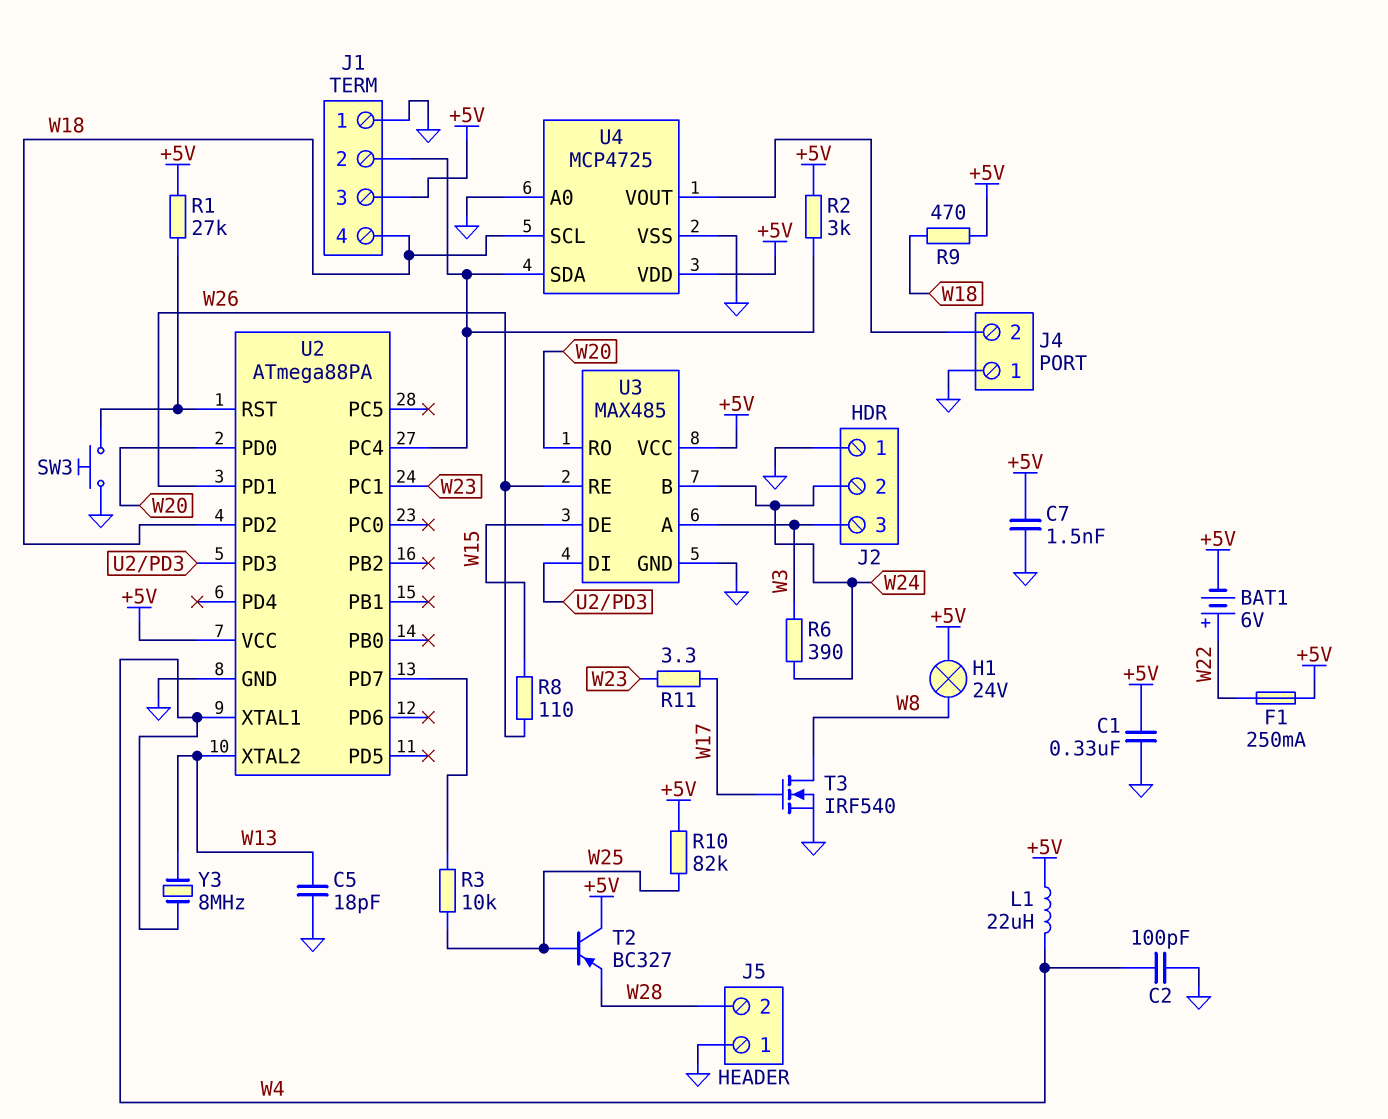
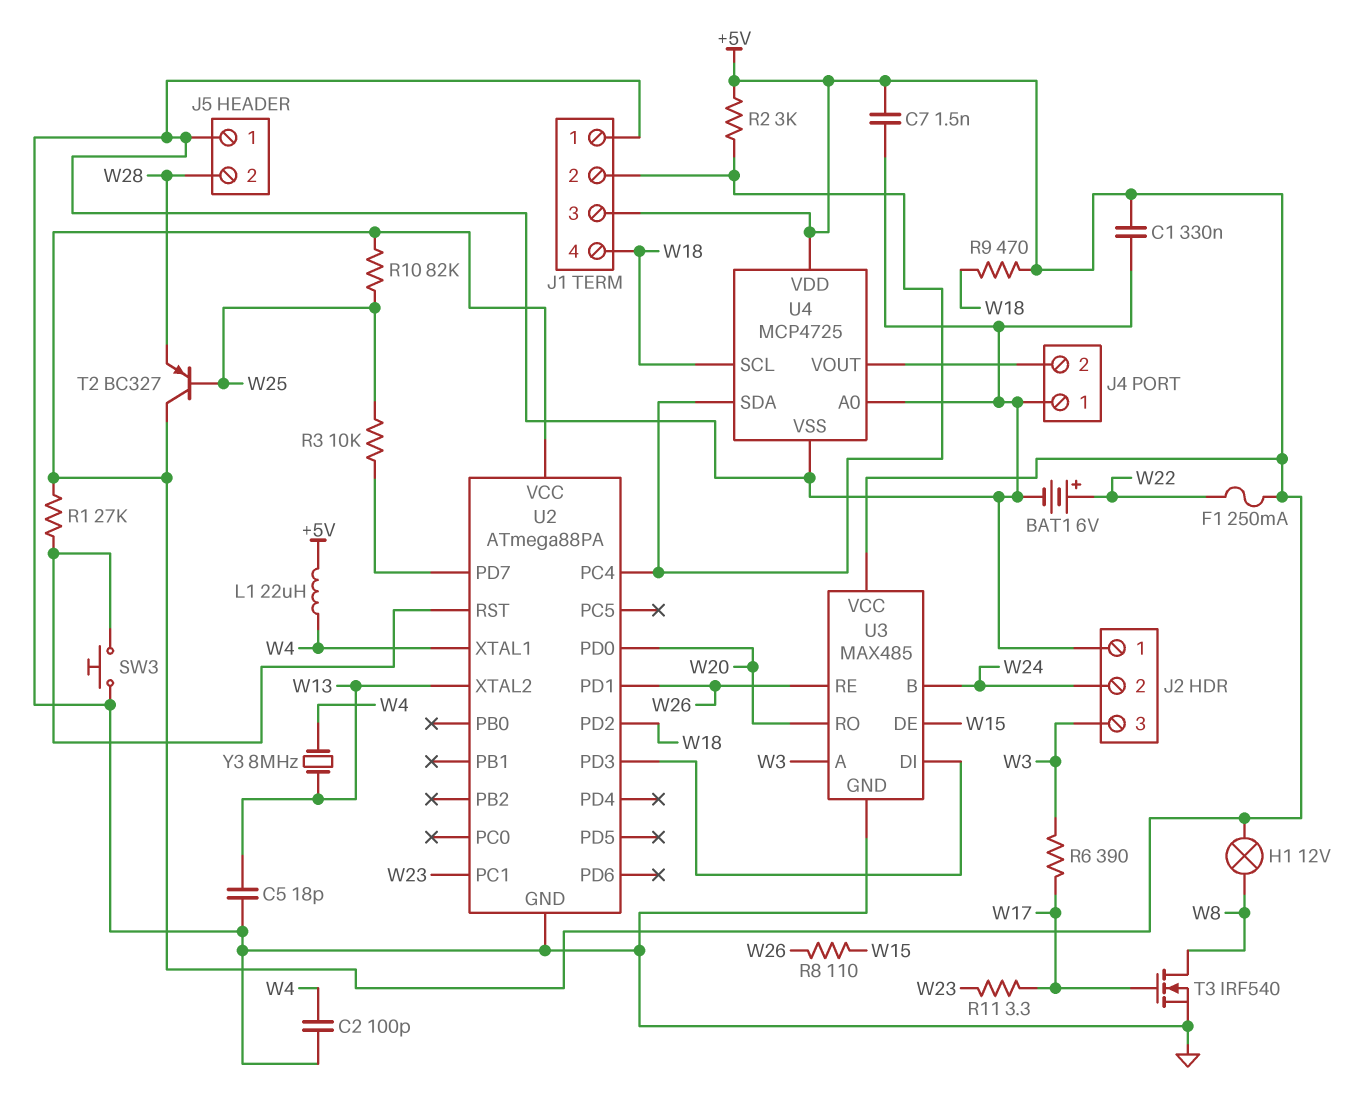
BAT1: 6V (plus W22, minus +5V) -> 6V (plus W22, minus GND)
H1: lamp 24V (+5V, W8) -> lamp 12V (+5V, W8)
R6: 390 (W3, W24) -> 390 (W3, W17)

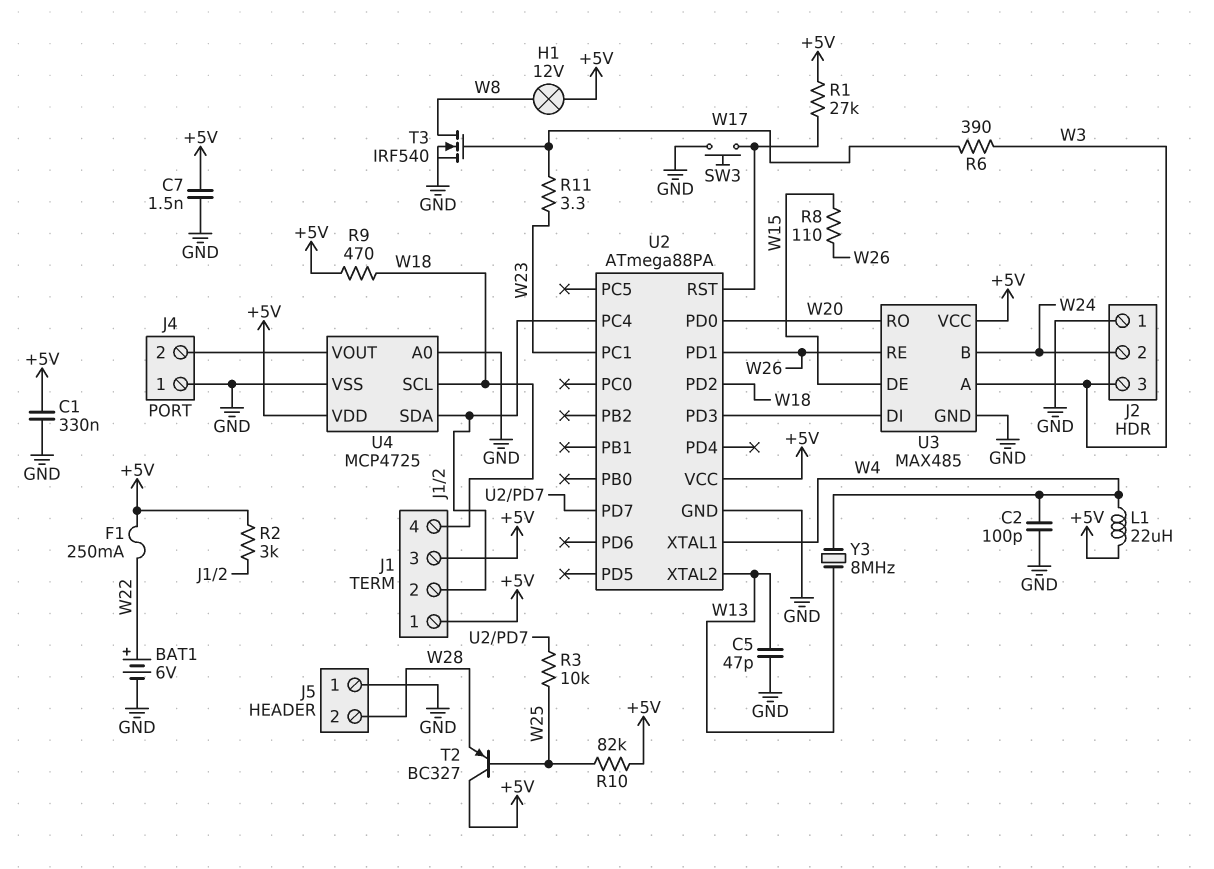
C5: 18pF (GND, W13) -> 47pF (GND, W13)
J1 pin 1: GND -> +5V

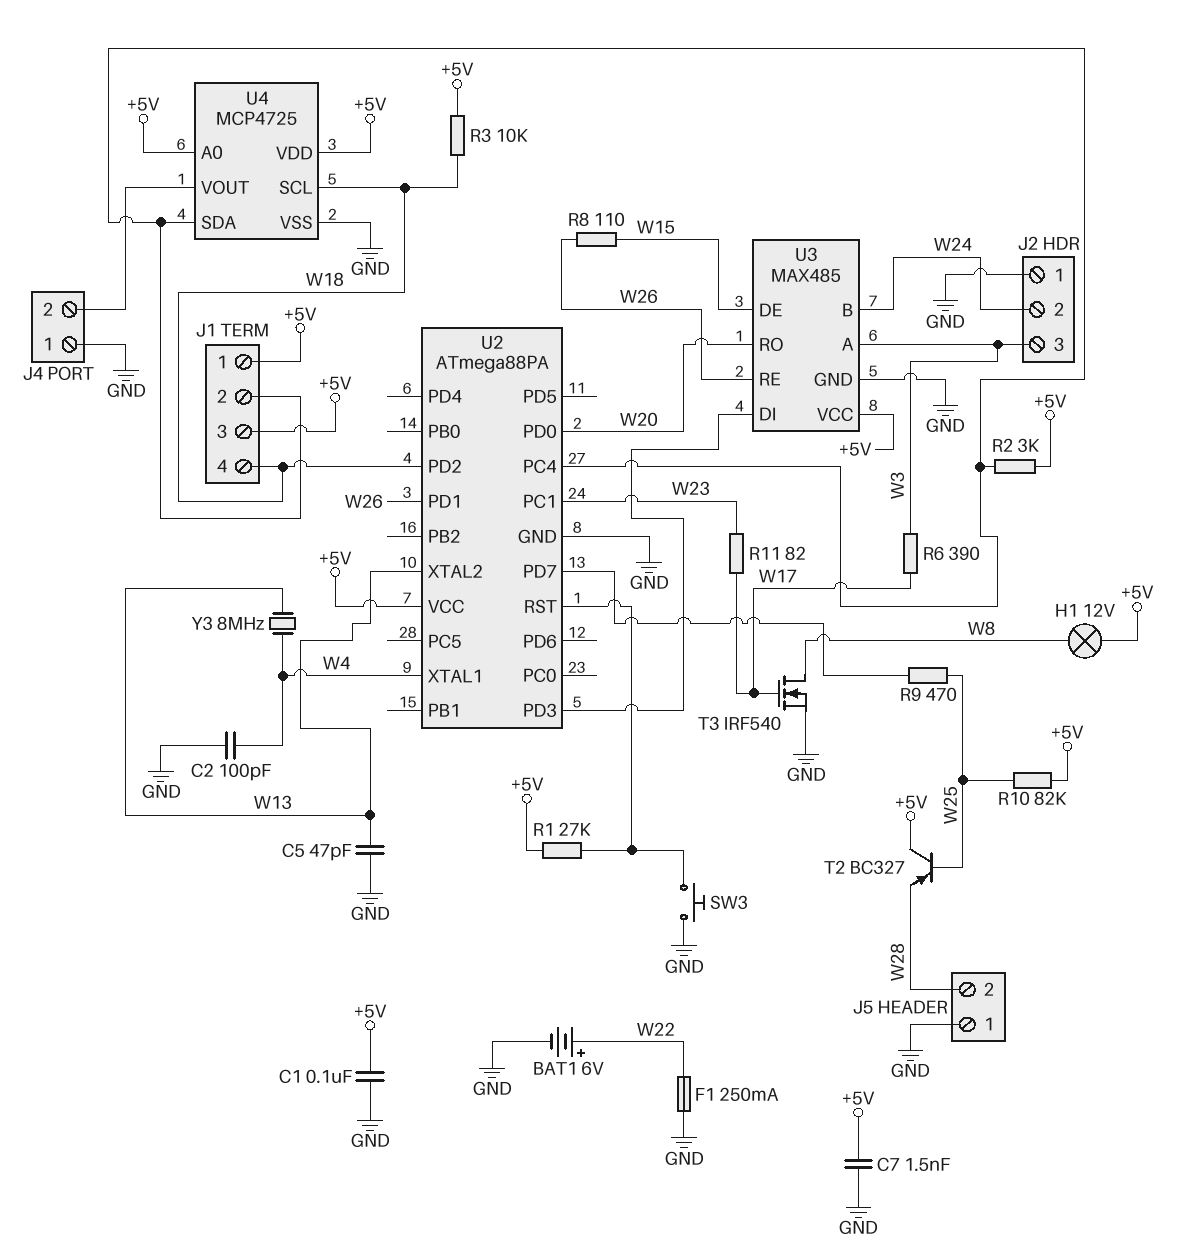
C1: 330nF (+5V, GND) -> 100nF (+5V, GND)
F1: 250mA (+5V, W22) -> 250mA (GND, W22)
L1: 22uH (+5V, W4) -> none
R3: 10k (U2/PD7, W25) -> 10k (+5V, W18)
R9: 470 (+5V, W18) -> 470 (U2/PD7, W25)
R11: 3.3 (W17, W23) -> 82 (W17, W23)
U4 pin A0: GND -> +5V

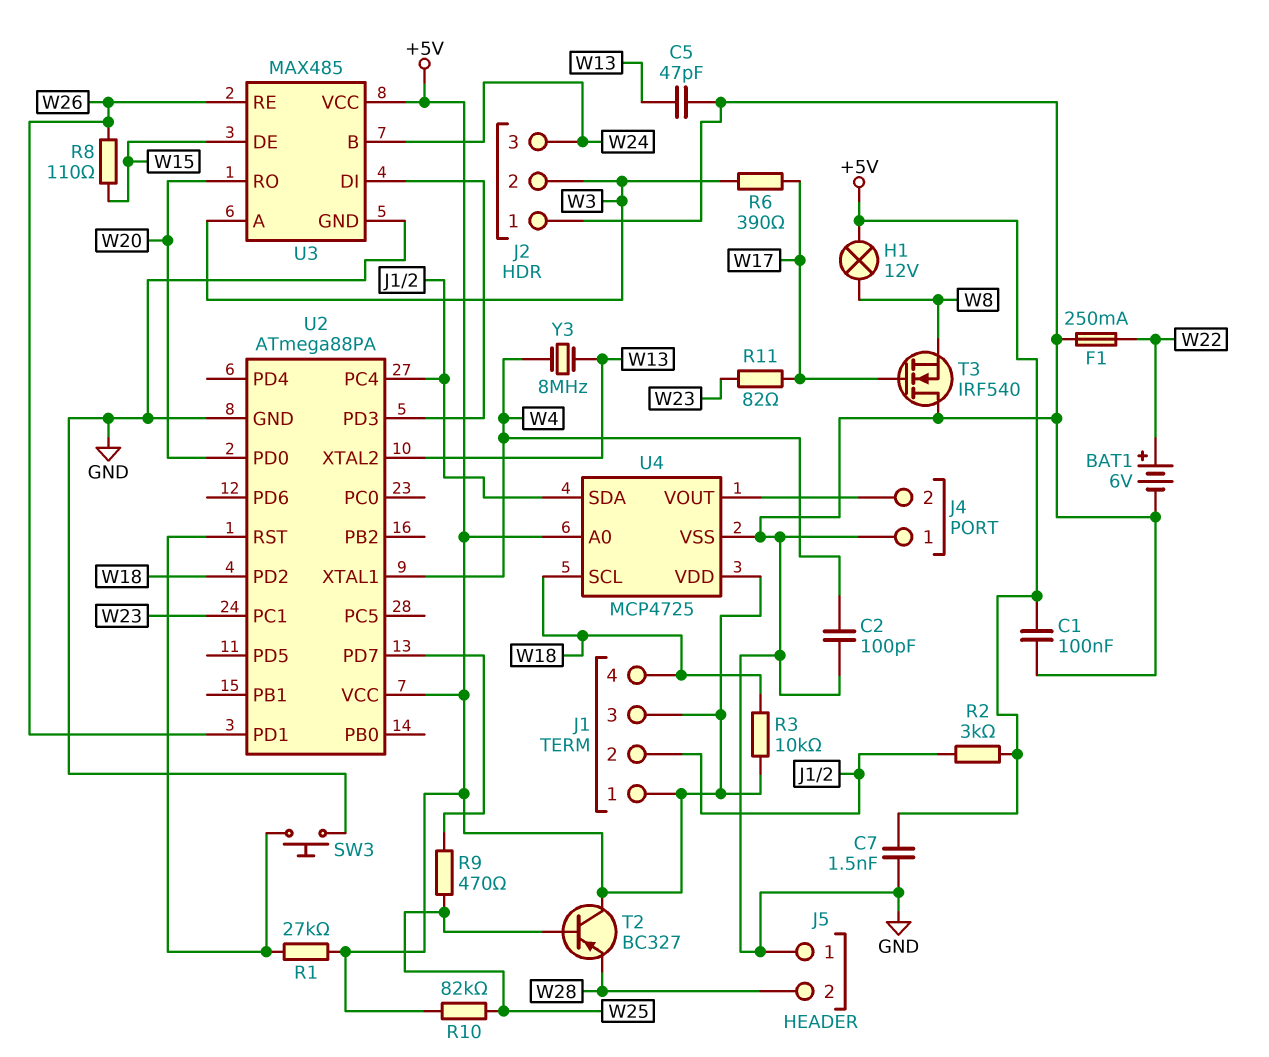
J2 pin 2: W24 -> W3
J2 pin 3: W3 -> W24
T3: NMOS IRF540 (G W17, D W8, S GND) -> NMOS IRF540 (G W17, D GND, S W8)

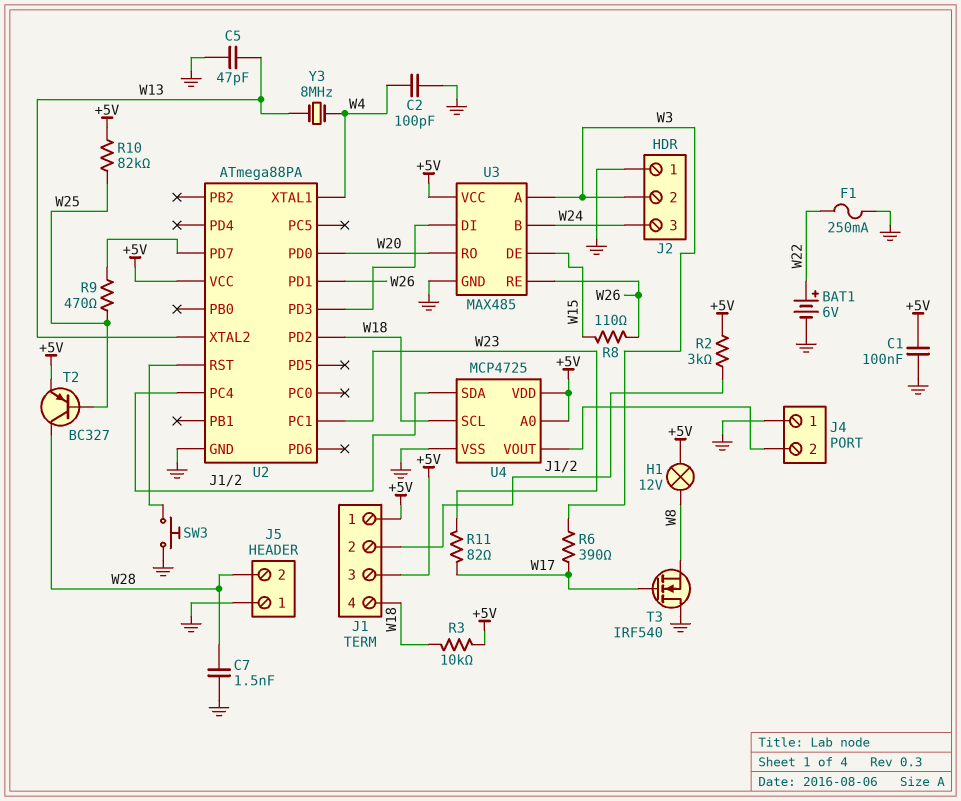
C7: 1.5nF (+5V, GND) -> 1.5nF (GND, W28)
R1: 27k (+5V, U2/RST) -> none
T2: PNP BC327 (B W25, C +5V, E W28) -> PNP BC327 (B W25, C W28, E +5V)

